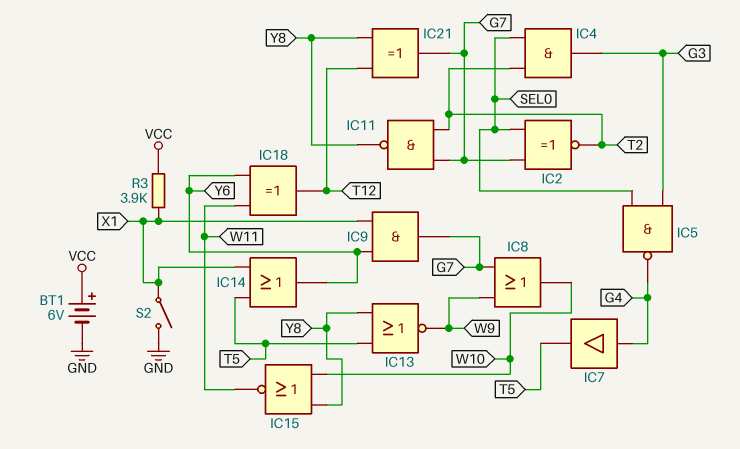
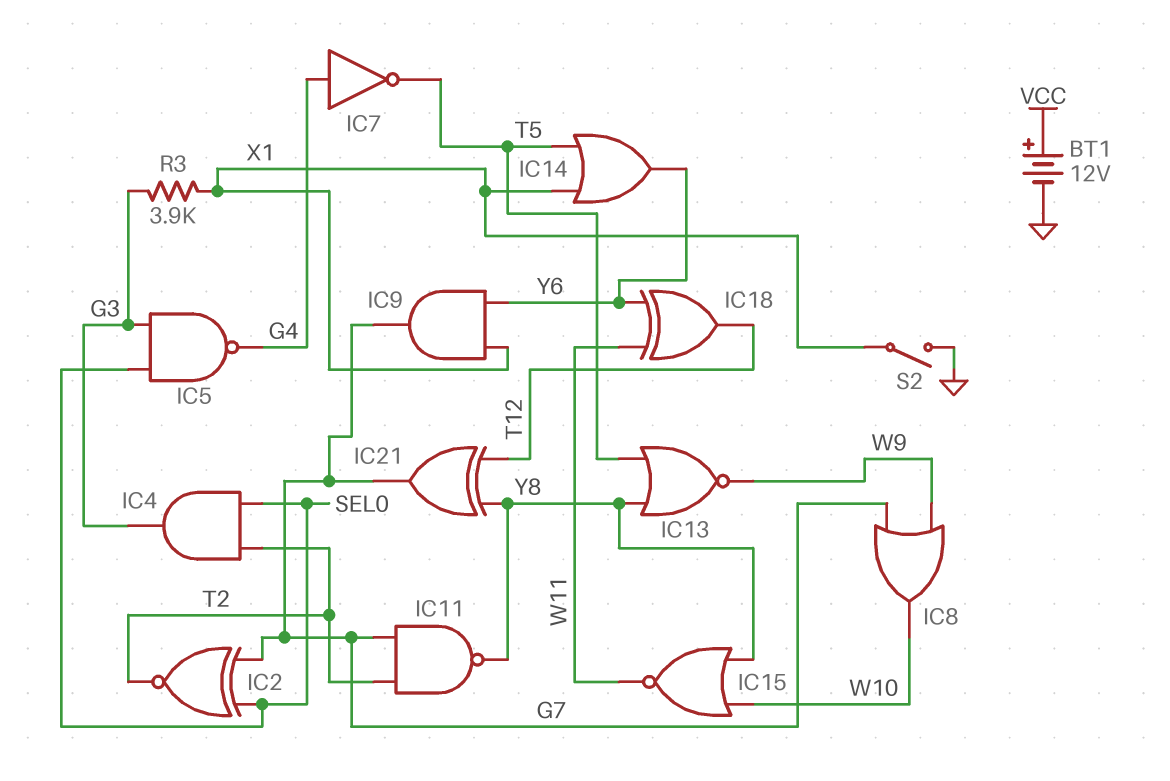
BT1: 6V (plus VCC, minus GND) -> 12V (plus VCC, minus GND)
IC7: buffer (in G4, out T5) -> NOT (in G4, out T5)
R3: 3.9k (VCC, X1) -> 3.9k (G3, X1)

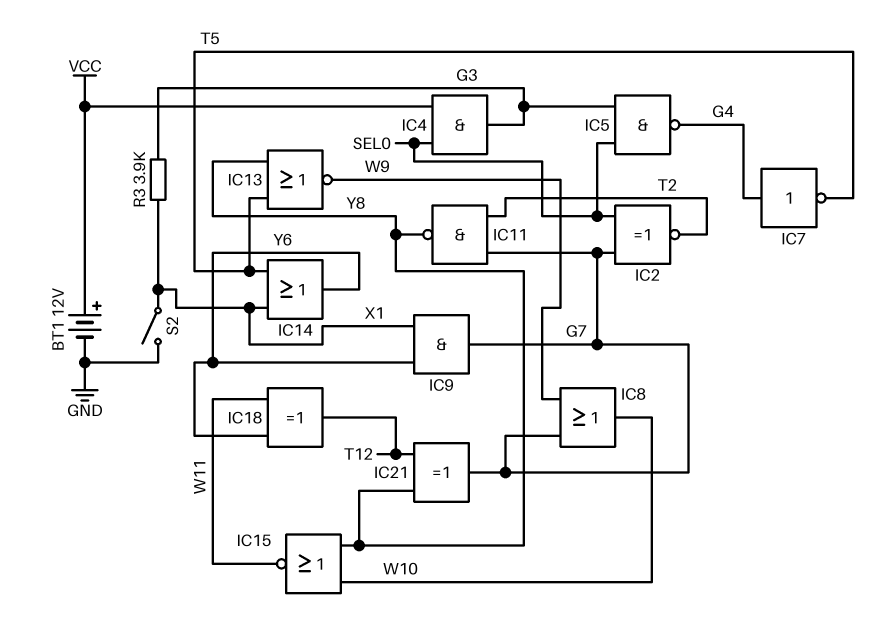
IC4: AND (in SEL0, in T2, out G3) -> AND (in SEL0, in VCC, out G3)

